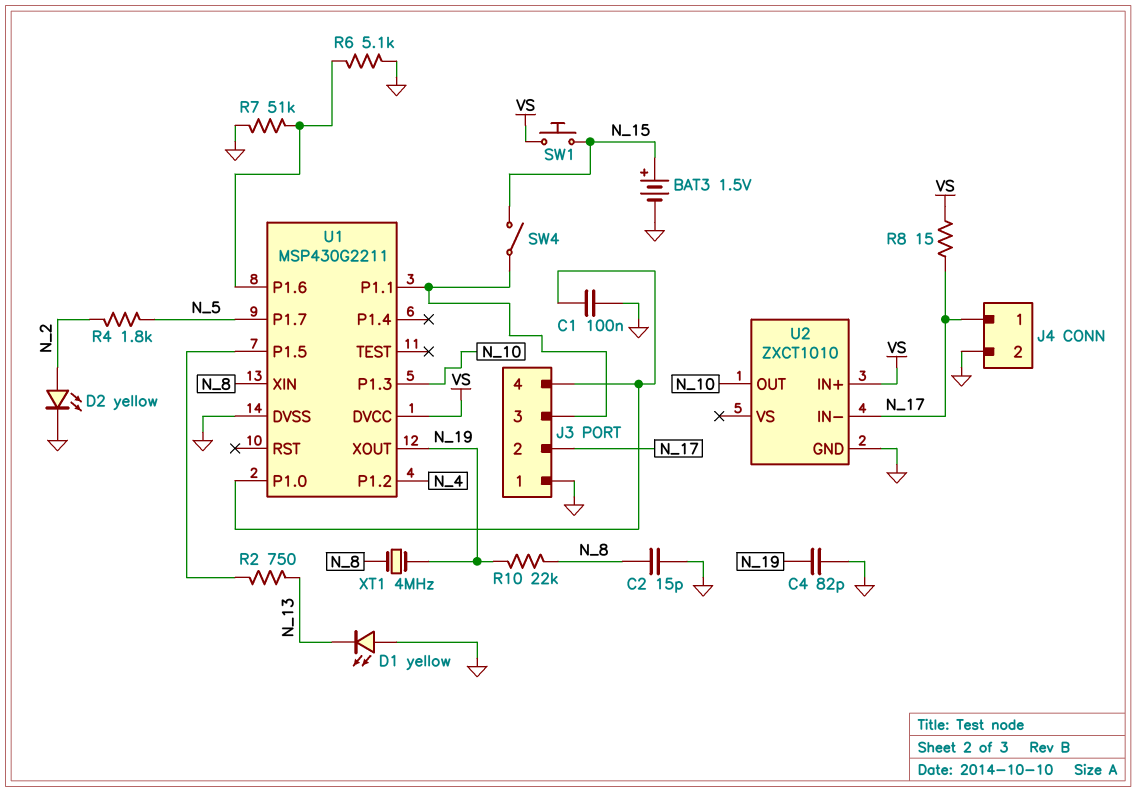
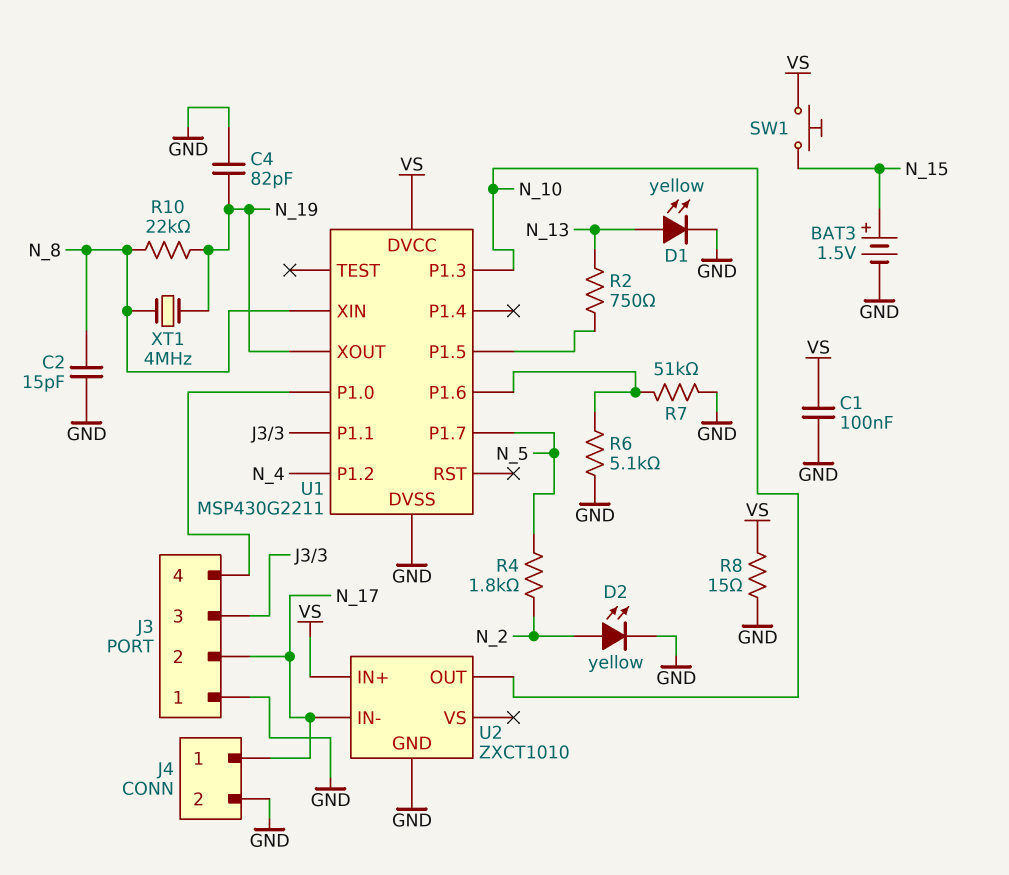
C1: 100nF (GND, J3/4) -> 100nF (GND, VS)
D1: LED yellow (A GND, K N_13) -> LED yellow (A N_13, K GND)
R8: 15 (N_17, VS) -> 15 (GND, VS)
SW4: switch (J3/3, N_15) -> none

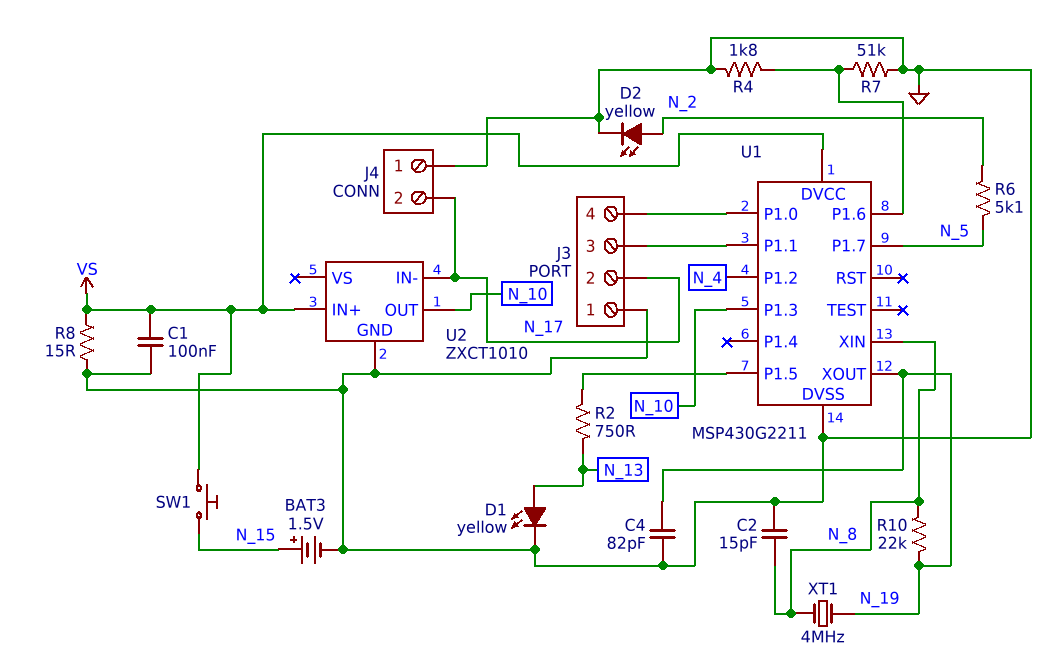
J4 pin 1: N_17 -> GND
J4 pin 2: GND -> N_17
R4: 1.8k (N_2, N_5) -> 1.8k (GND, U1/P1.6)
R6: 5.1k (GND, U1/P1.6) -> 5.1k (N_2, N_5)

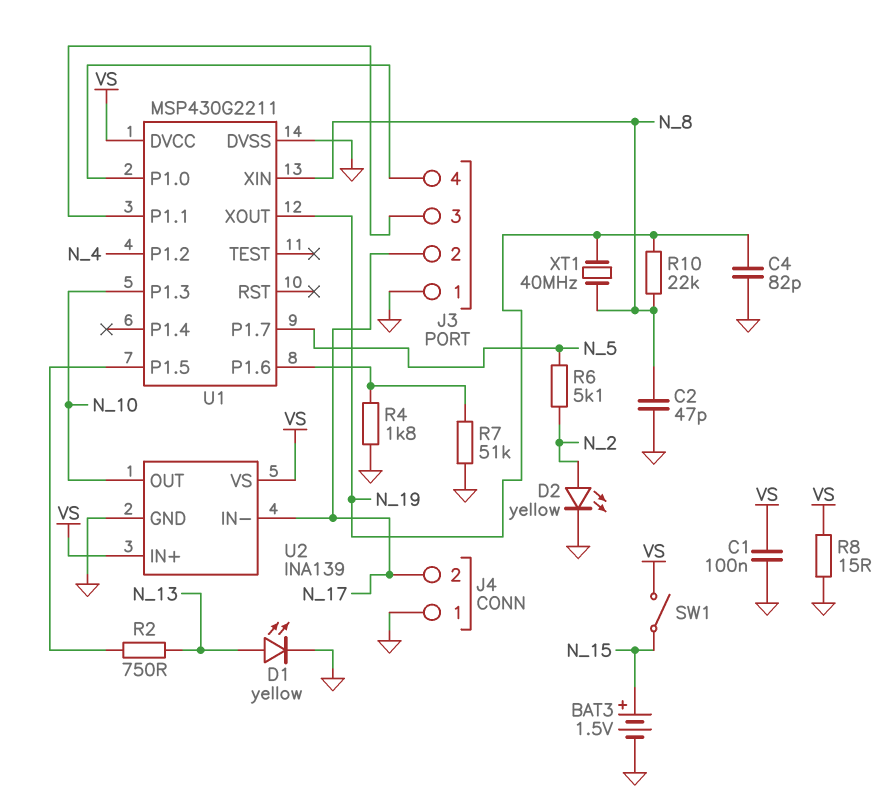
C2: 15pF (GND, N_8) -> 47pF (GND, N_8)
SW1: button (N_15, VS) -> switch (N_15, VS)
U2: ZXCT1010 -> INA139
U2 pin VS: none -> VS
XT1: 4MHz (N_8, N_19) -> 40MHz (N_8, N_19)

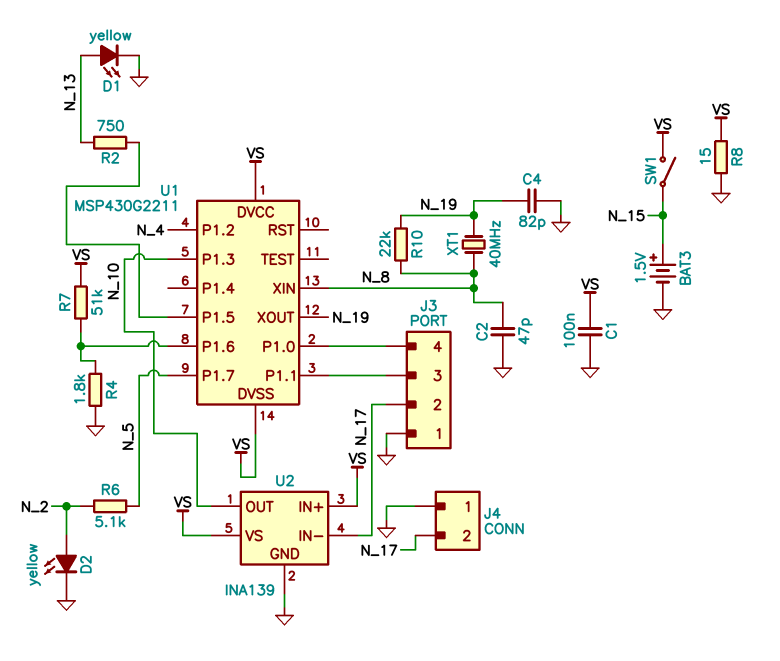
R7: 51k (GND, U1/P1.6) -> 51k (U1/P1.6, VS)
U1 pin DVSS: GND -> VS

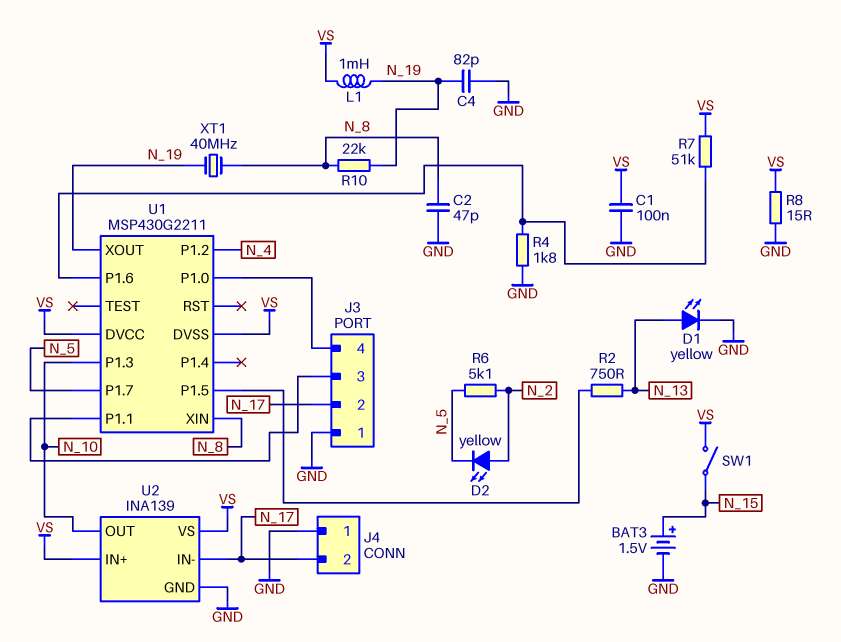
D2: LED yellow (A N_2, K GND) -> LED yellow (A N_2, K N_5)
L1: none -> 1mH (N_19, VS)

